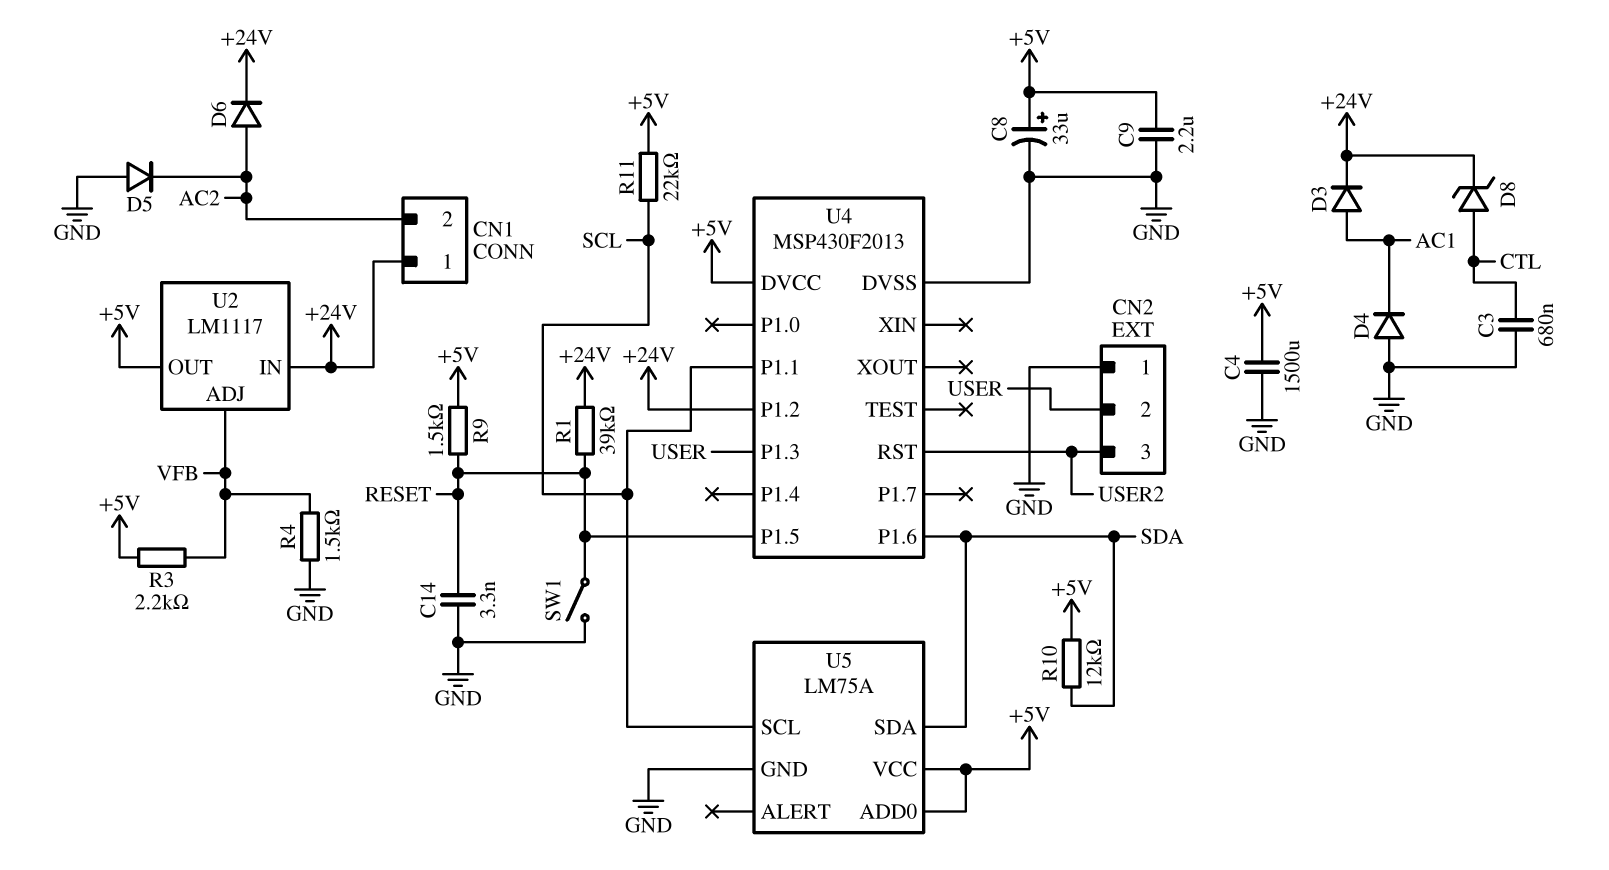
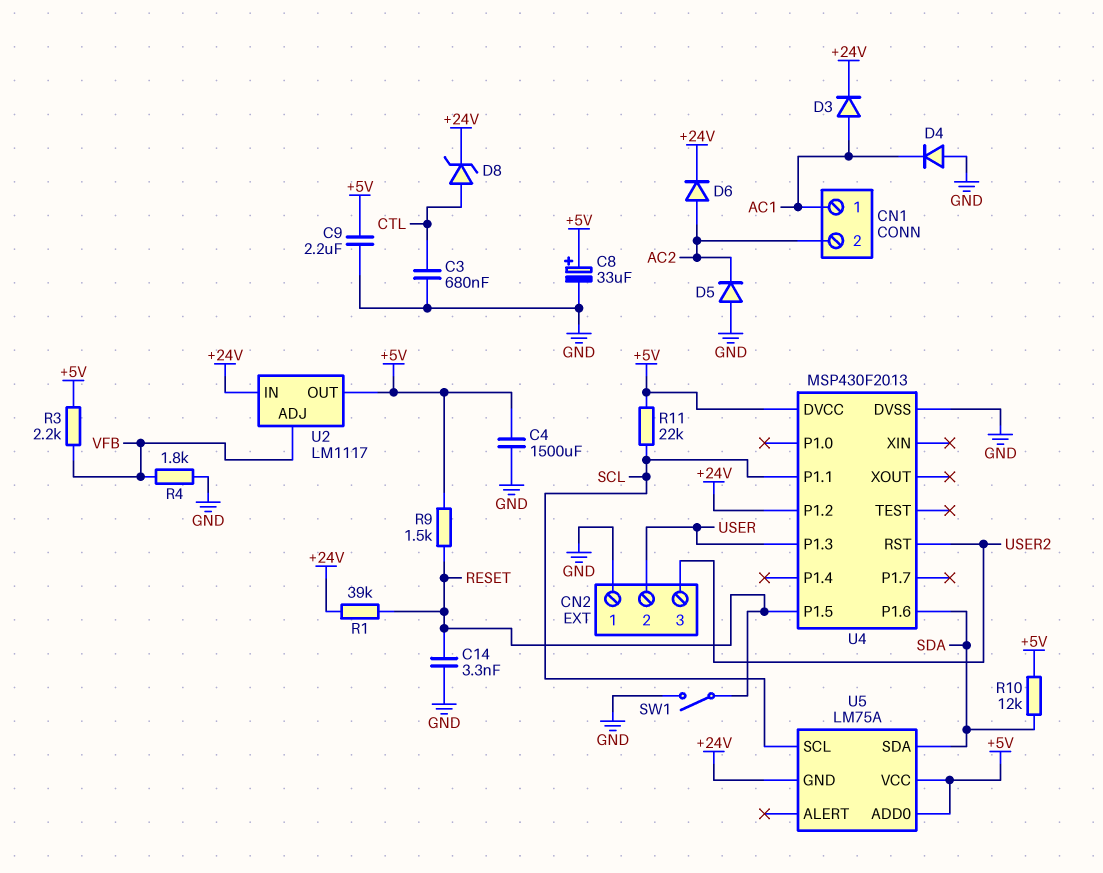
CN1 pin 1: +24V -> AC1
R4: 1.5k (GND, VFB) -> 1.8k (GND, VFB)
U5 pin GND: GND -> +24V

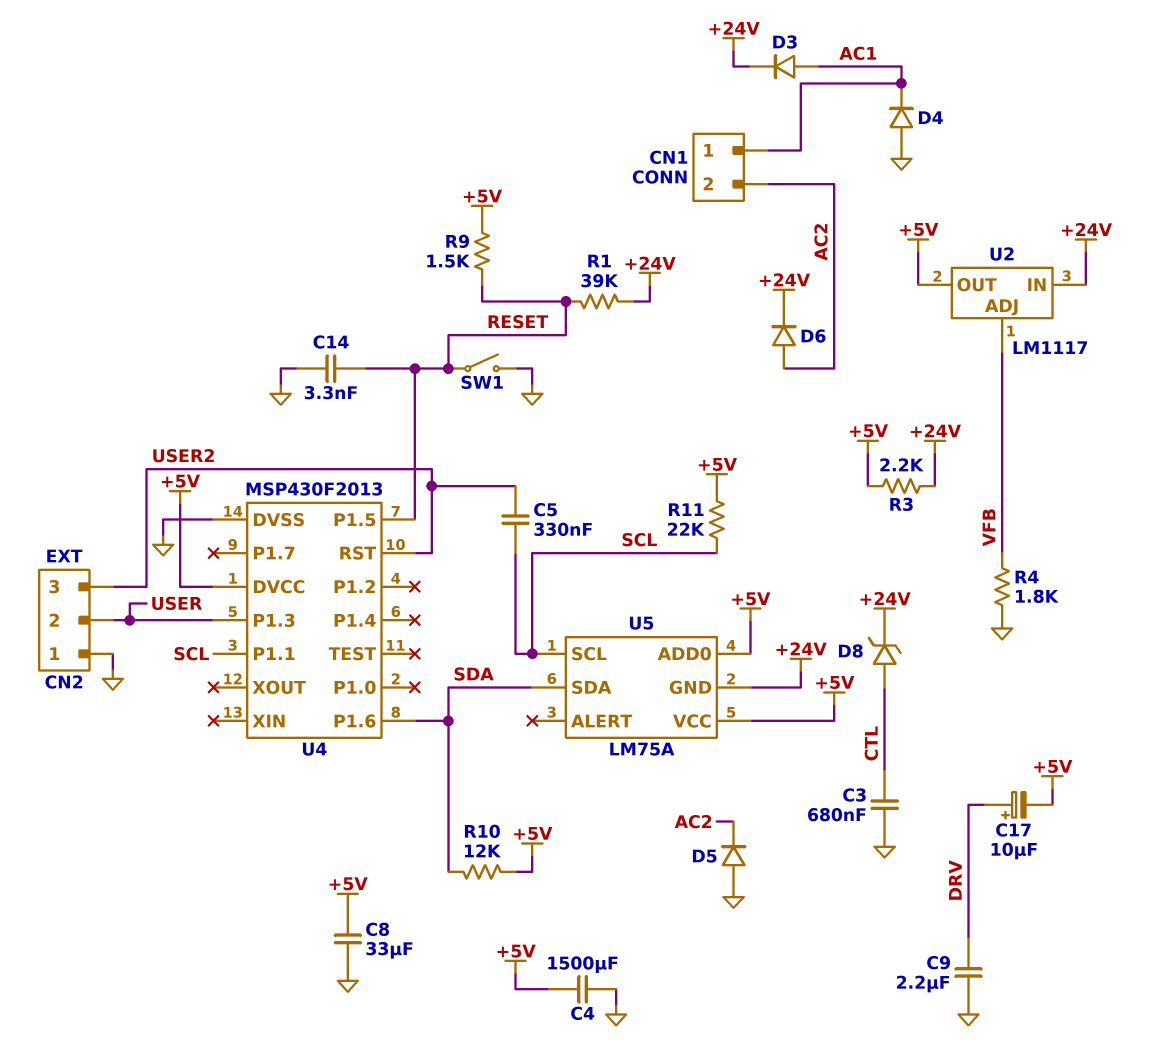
C5: none -> 330nF (SCL, USER2)
C8: 33uF (plus +5V, minus GND) -> 33uF (+5V, GND)
C9: 2.2uF (+5V, GND) -> 2.2uF (DRV, GND)
C17: none -> 10uF (plus DRV, minus +5V)
R3: 2.2k (+5V, VFB) -> 2.2k (+5V, +24V)
U4 pin P1.2: +24V -> none

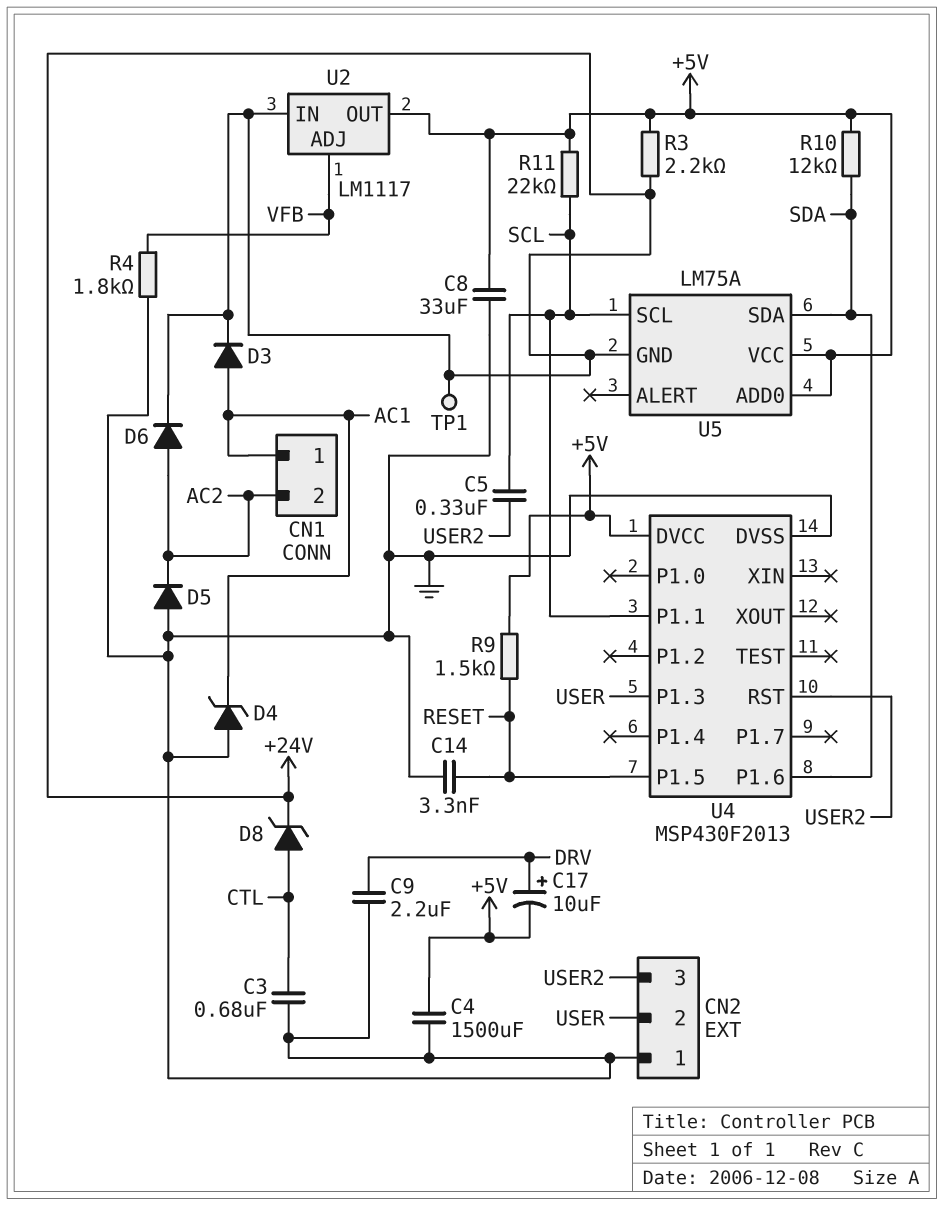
D4: diode (A GND, K AC1) -> zener (A GND, K AC1)
R1: 39k (+24V, RESET) -> none
SW1: switch (GND, RESET) -> none
TP1: none -> test point (+24V)

